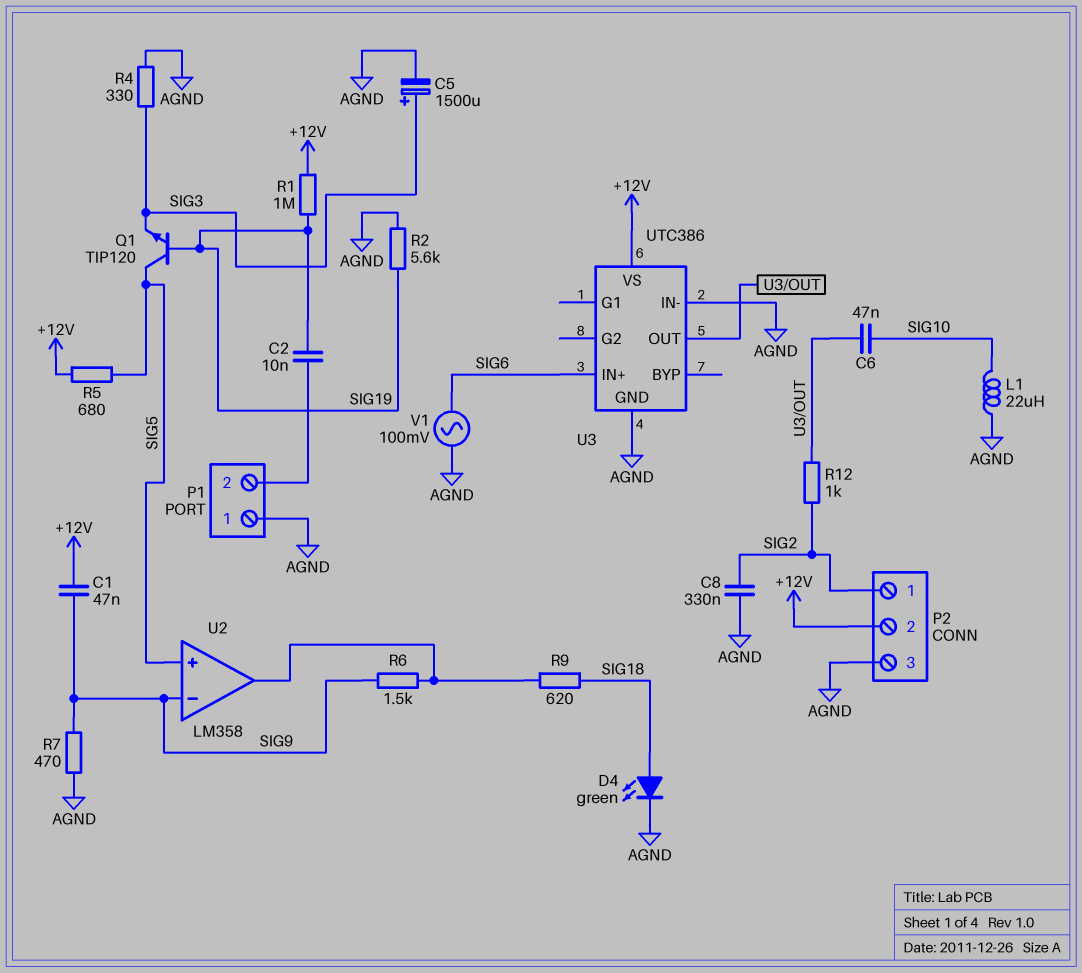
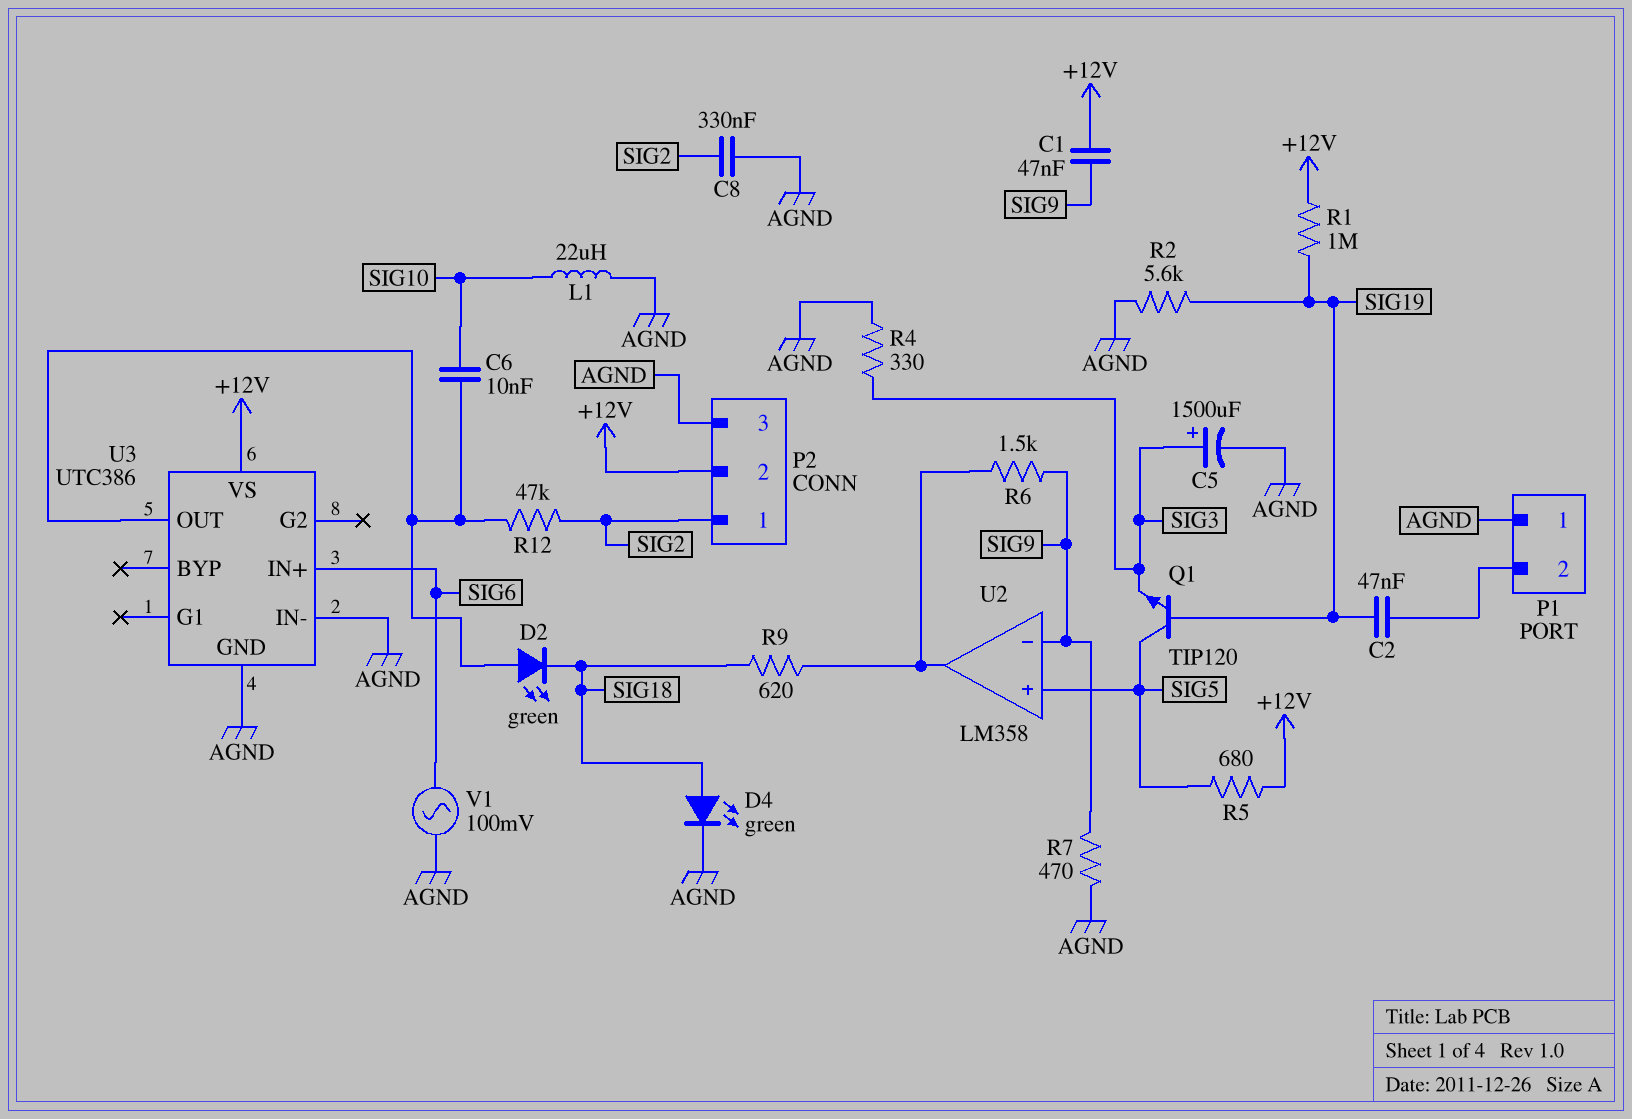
C2: 10nF (P1/2, SIG19) -> 47nF (P1/2, SIG19)
C6: 47nF (SIG10, U3/OUT) -> 10nF (SIG10, U3/OUT)
D2: none -> LED green (A U3/OUT, K SIG18)
R12: 1k (SIG2, U3/OUT) -> 47k (SIG2, U3/OUT)

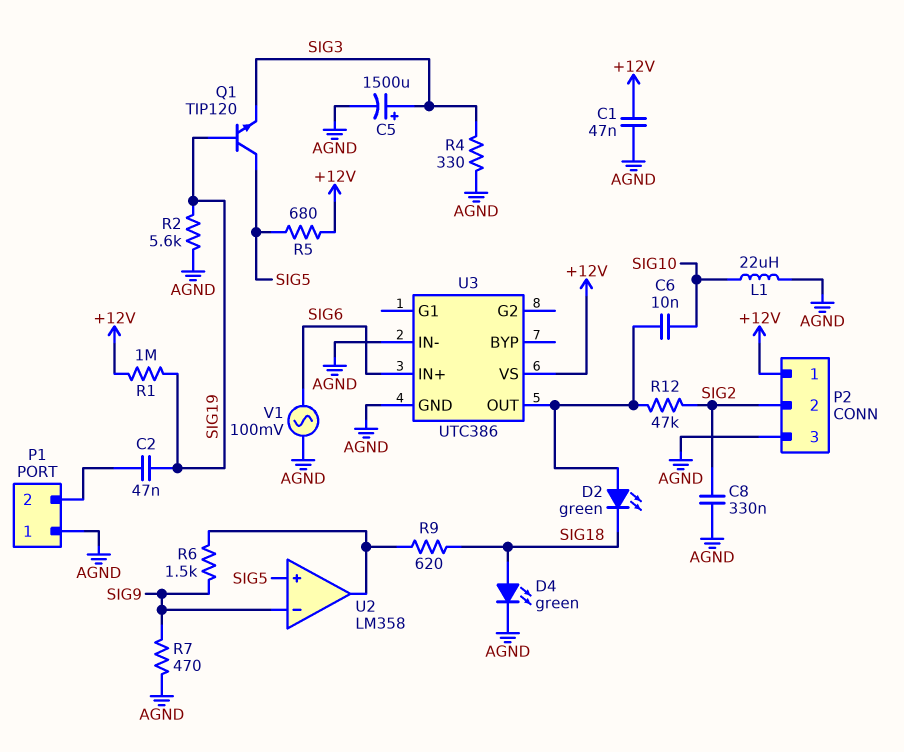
C1: 47nF (+12V, SIG9) -> 47nF (+12V, AGND)
P2 pin 1: SIG2 -> +12V
P2 pin 2: +12V -> SIG2

